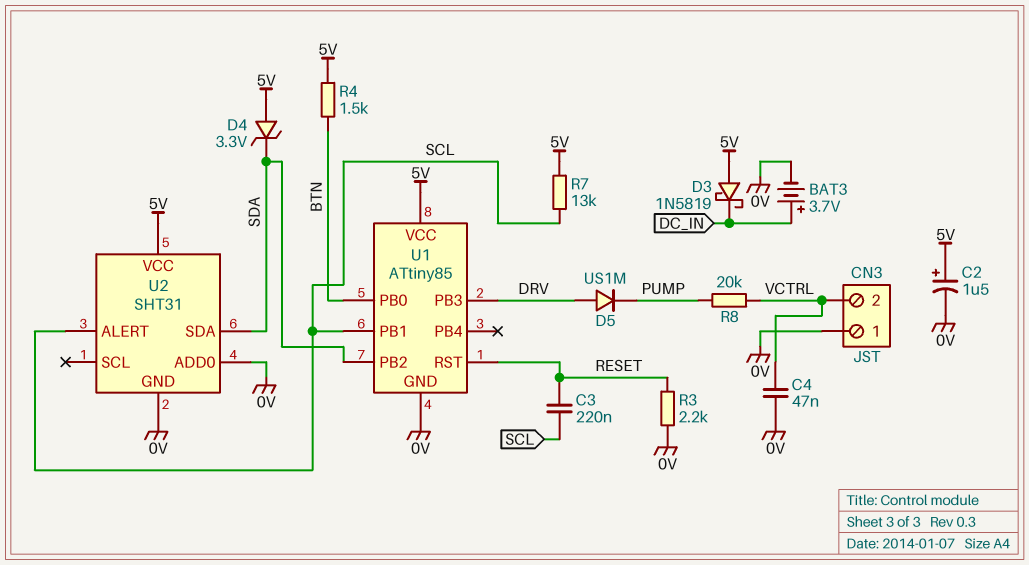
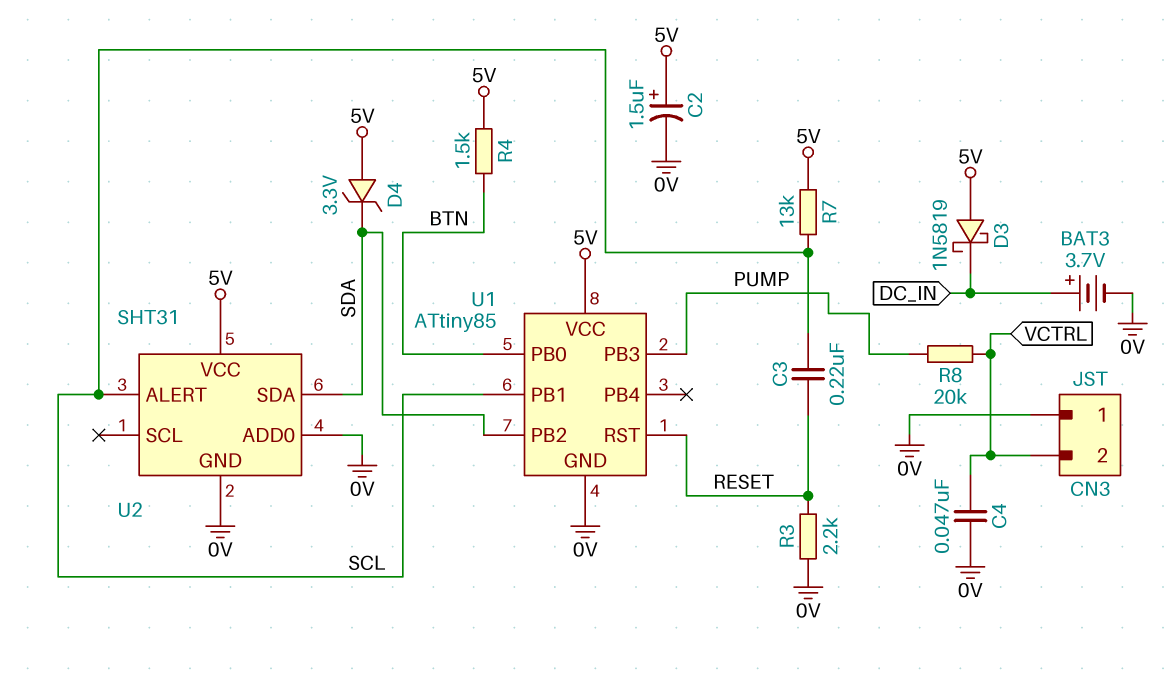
D5: diode US1M (A DRV, K PUMP) -> none
U1 pin PB3: DRV -> PUMP

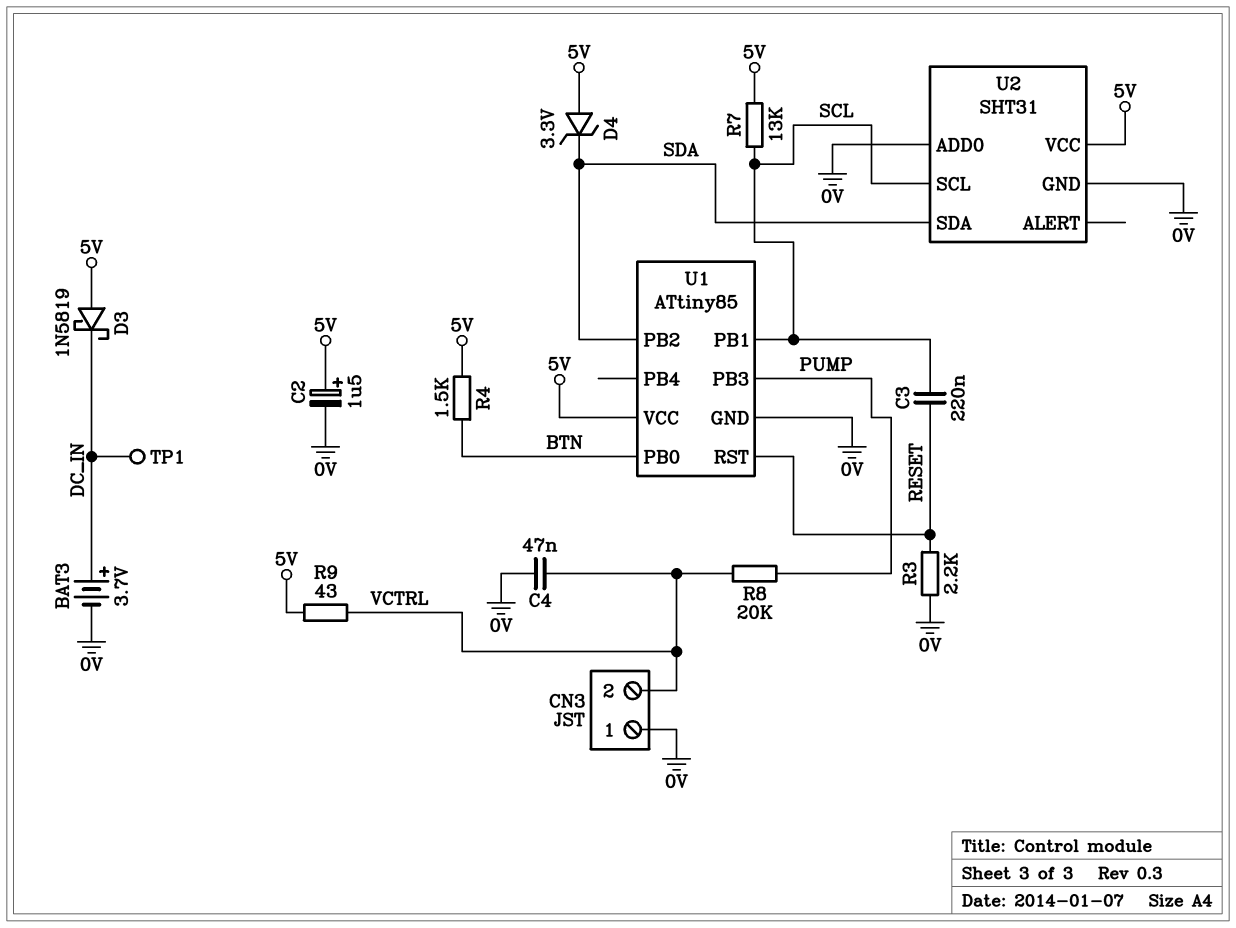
R9: none -> 43 (5V, VCTRL)
TP1: none -> test point (DC_IN)
U2 pin ALERT: SCL -> none
U2 pin SCL: none -> SCL

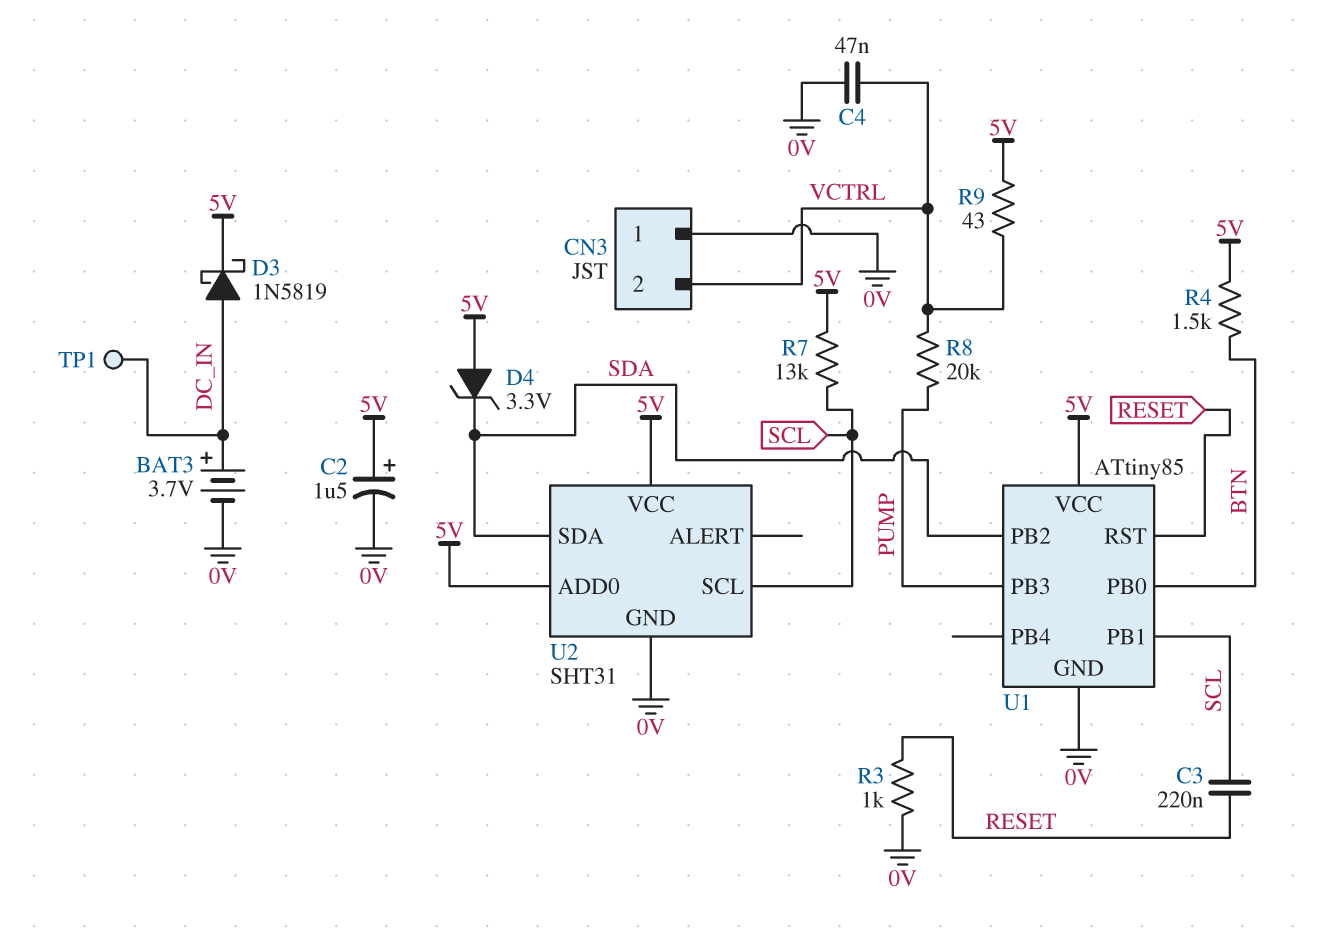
D3: schottky 1N5819 (A 5V, K DC_IN) -> schottky 1N5819 (A DC_IN, K 5V)
R3: 2.2k (0V, RESET) -> 1k (0V, RESET)
U2 pin ADD0: 0V -> 5V

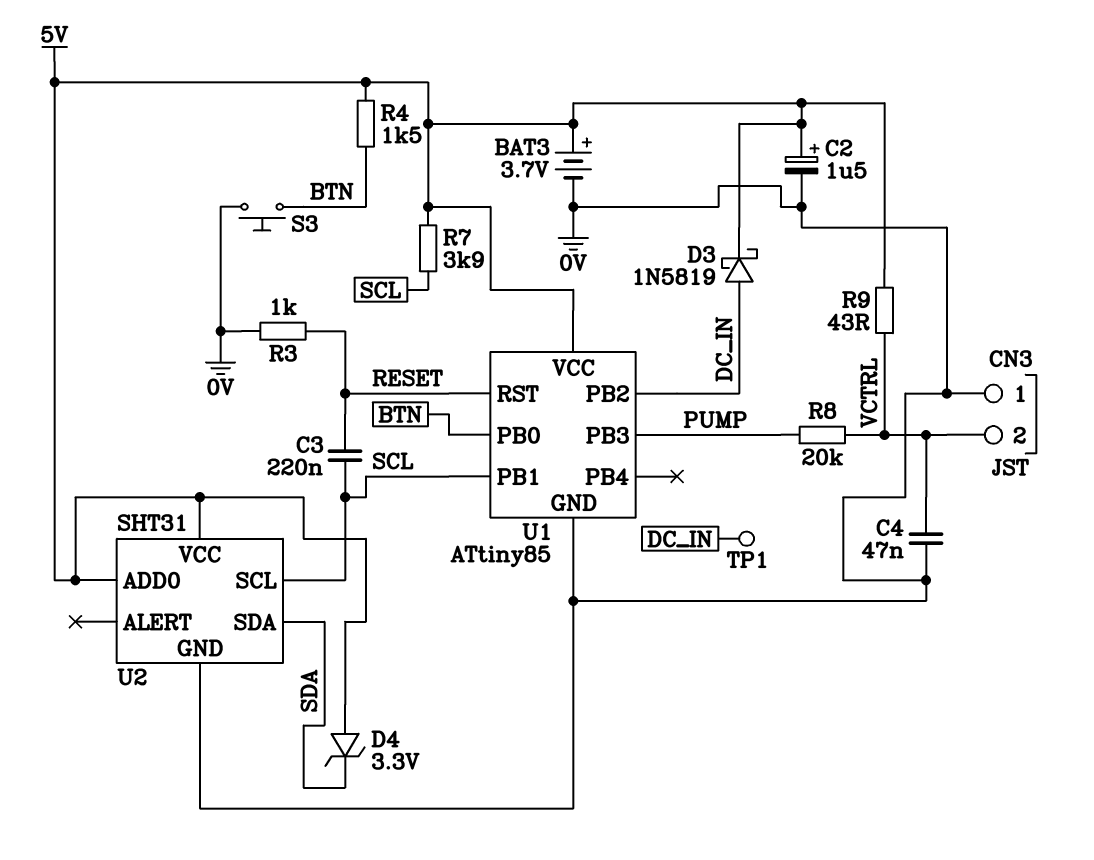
BAT3: 3.7V (plus DC_IN, minus 0V) -> 3.7V (plus 5V, minus 0V)
R7: 13k (5V, SCL) -> 3.9k (5V, SCL)
S3: none -> button (0V, BTN)
U1 pin PB2: SDA -> DC_IN

